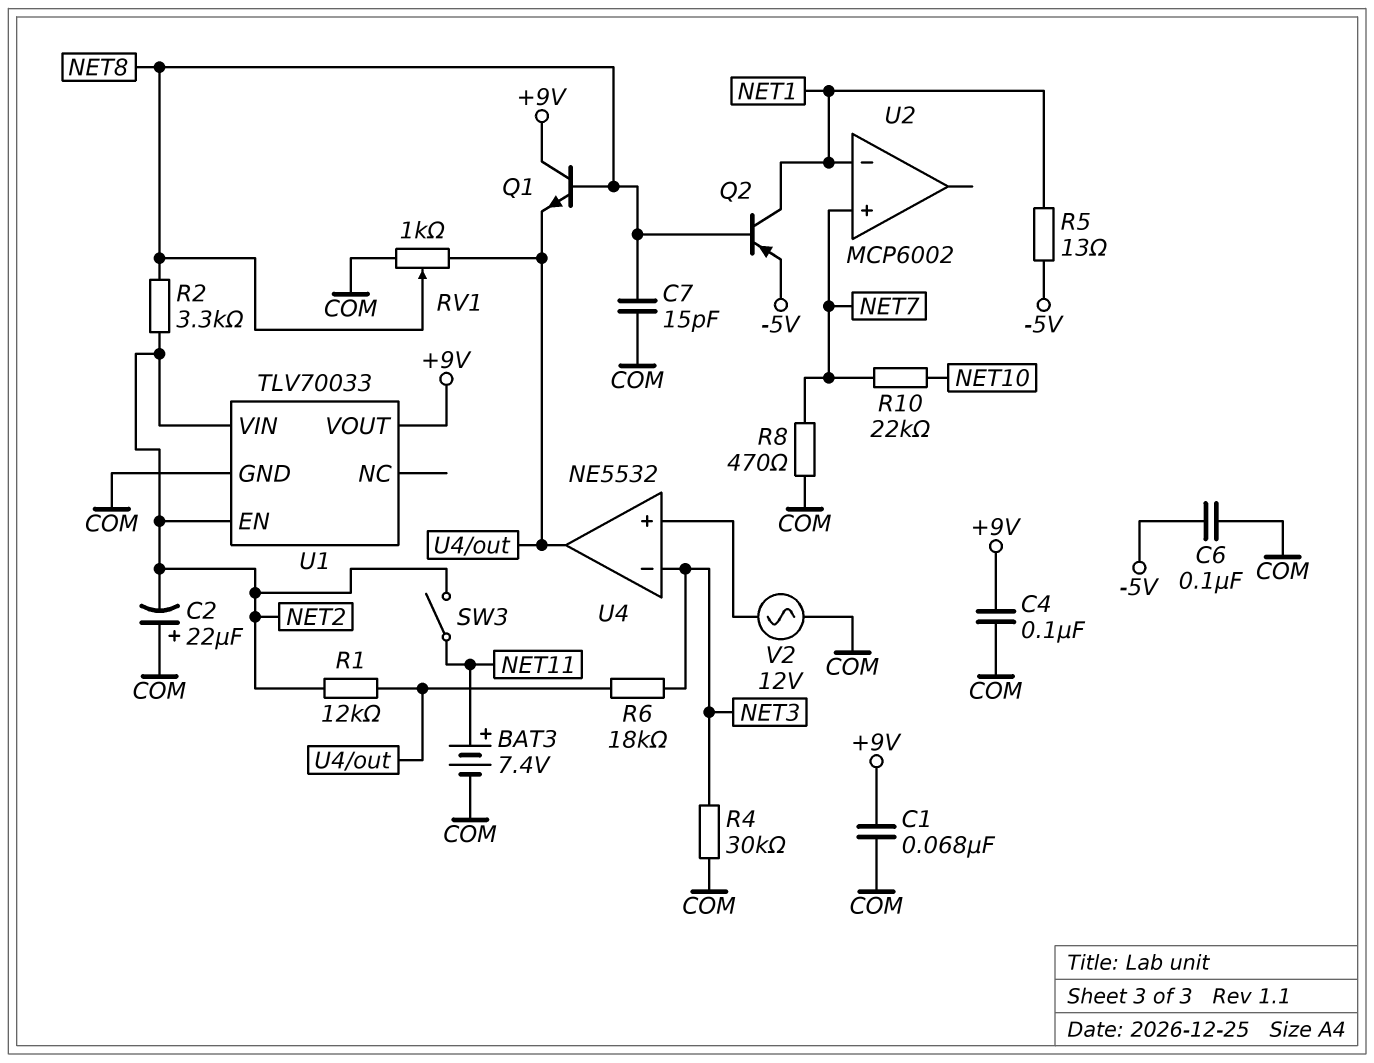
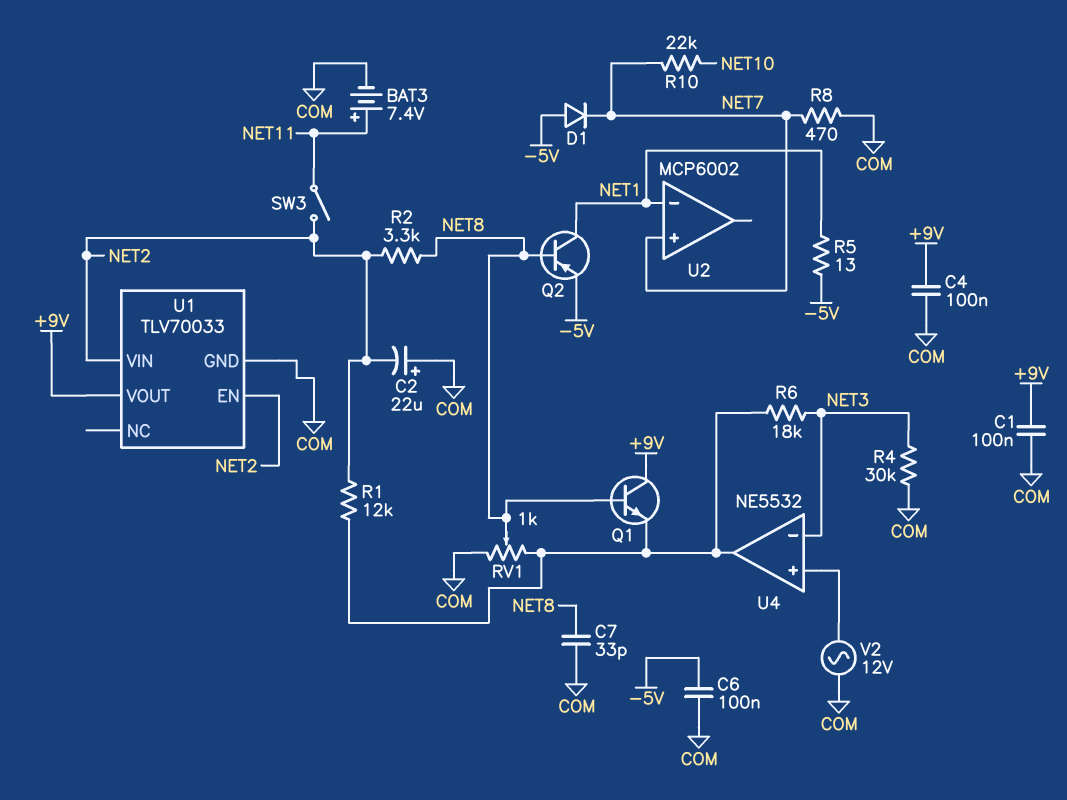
C1: 68nF (+9V, COM) -> 100nF (+9V, COM)
C7: 15pF (COM, NET8) -> 33pF (COM, NET8)
D1: none -> diode (A -5V, K NET7)

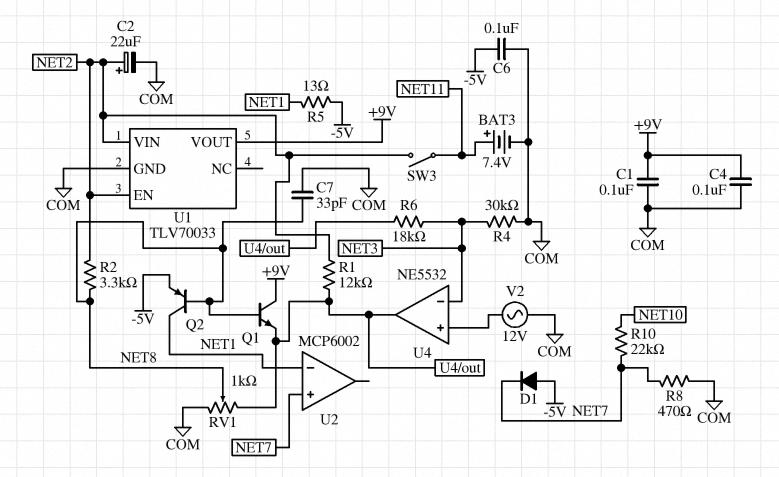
C2: 22uF (plus COM, minus NET2) -> 22uF (plus NET2, minus COM)

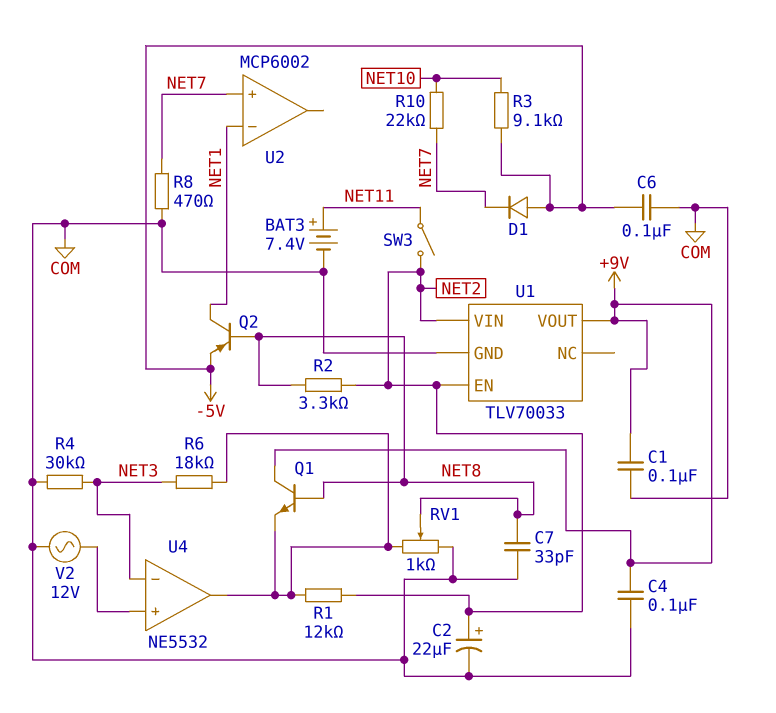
R3: none -> 9.1k (-5V, NET10)
R5: 13 (-5V, NET1) -> none

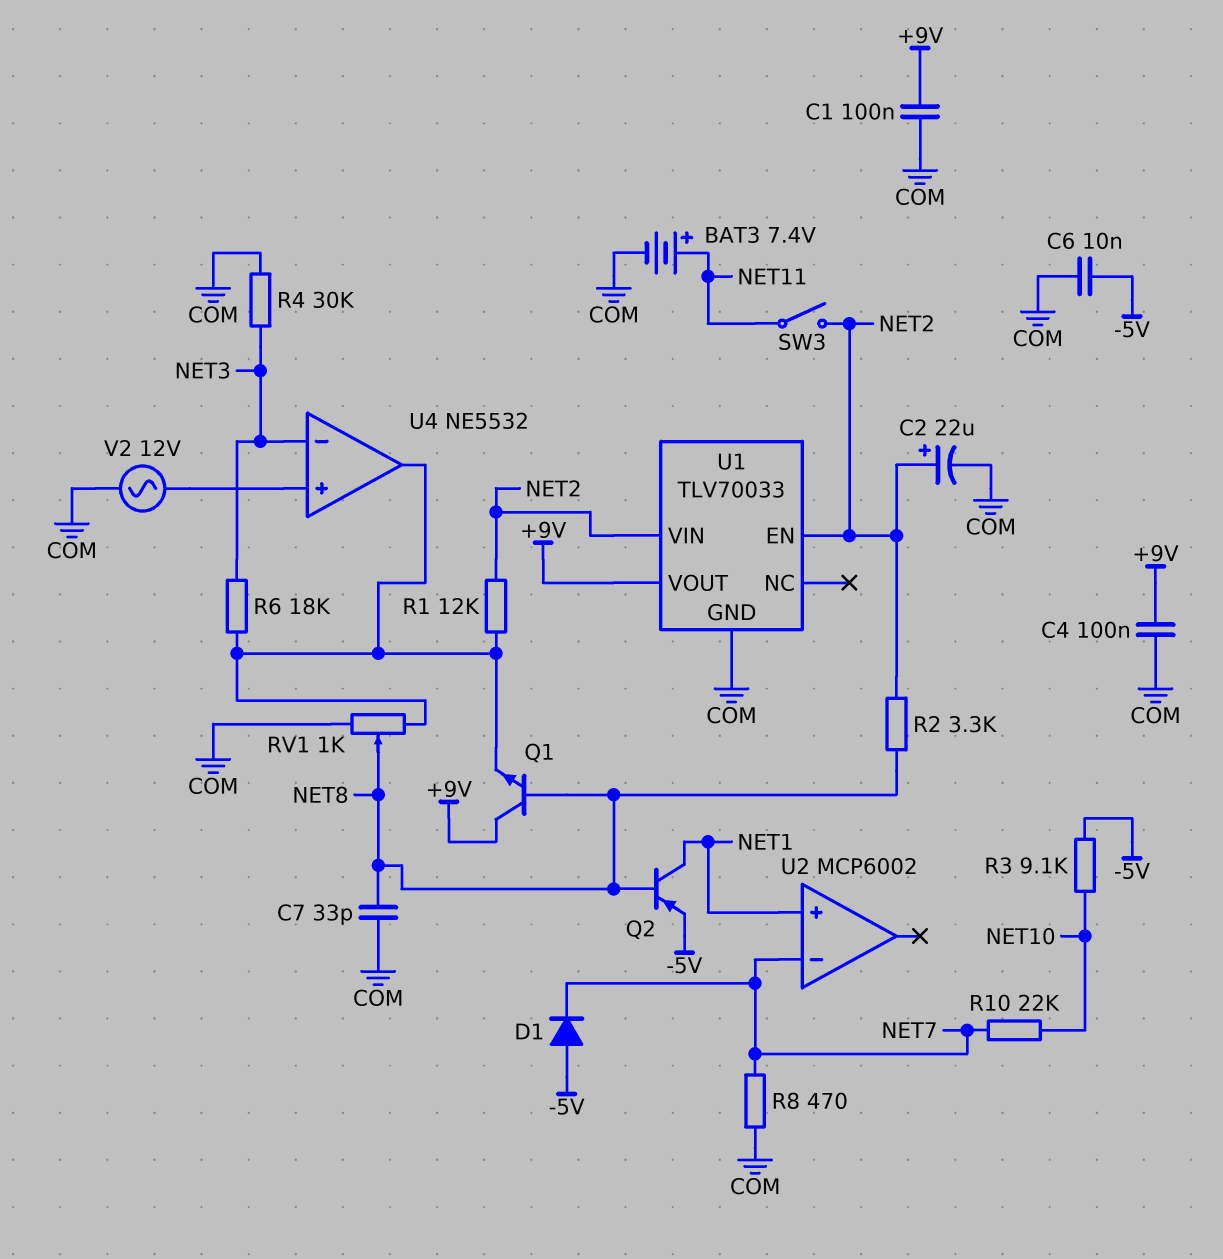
C6: 100nF (-5V, COM) -> 10nF (-5V, COM)
U2 pin in+: NET7 -> NET1
U2 pin in-: NET1 -> NET7

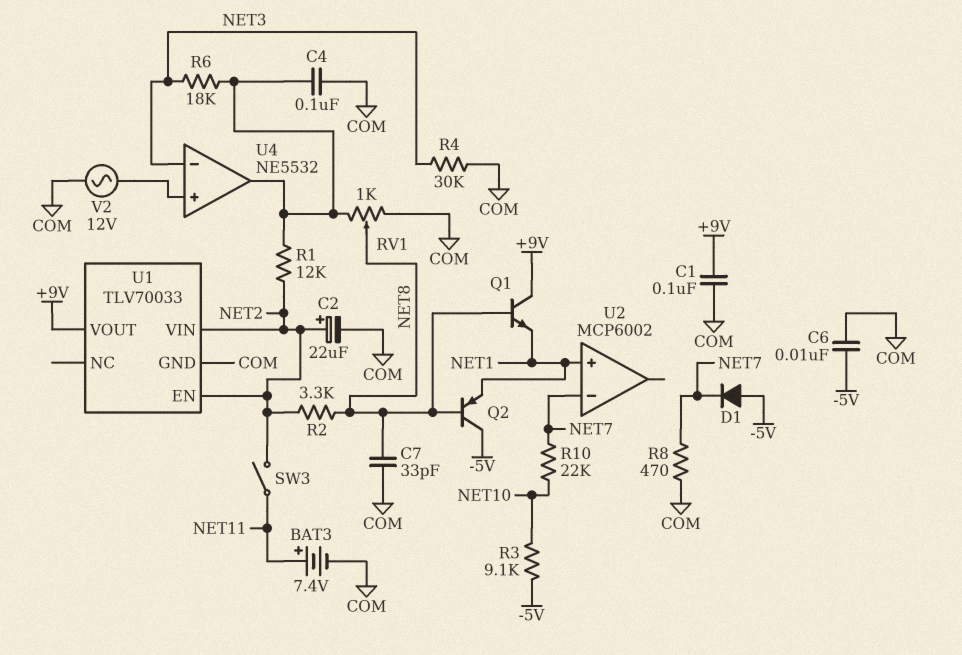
C4: 100nF (+9V, COM) -> 100nF (COM, U4/out)
Q1: NPN (B NET8, C +9V, E U4/out) -> NPN (B NET8, C +9V, E NET1)
Q2: PNP (B NET8, C NET1, E -5V) -> PNP (B NET8, C -5V, E NET1)

